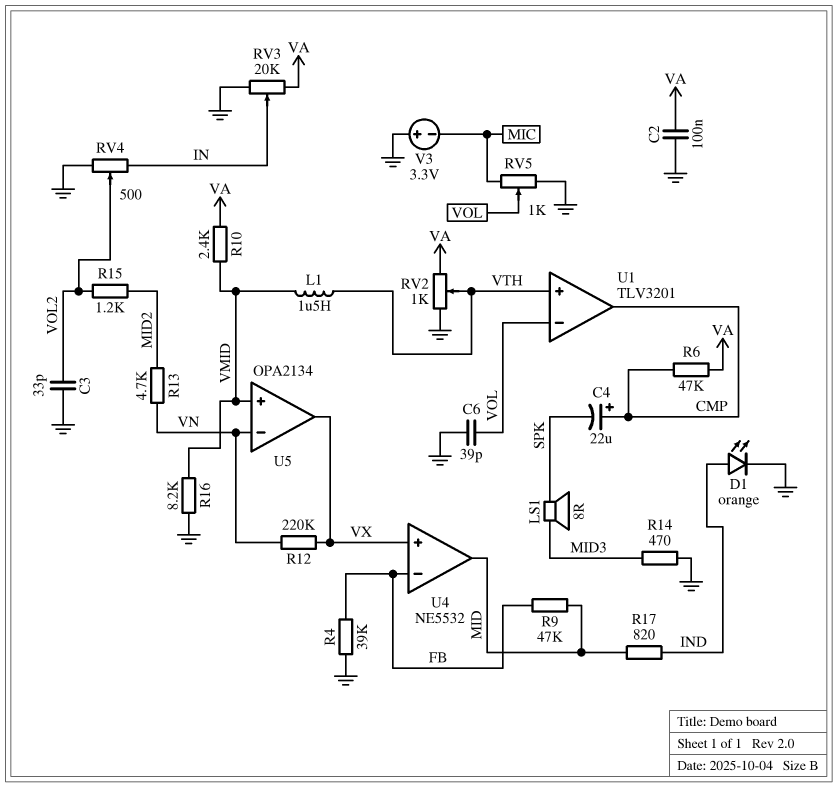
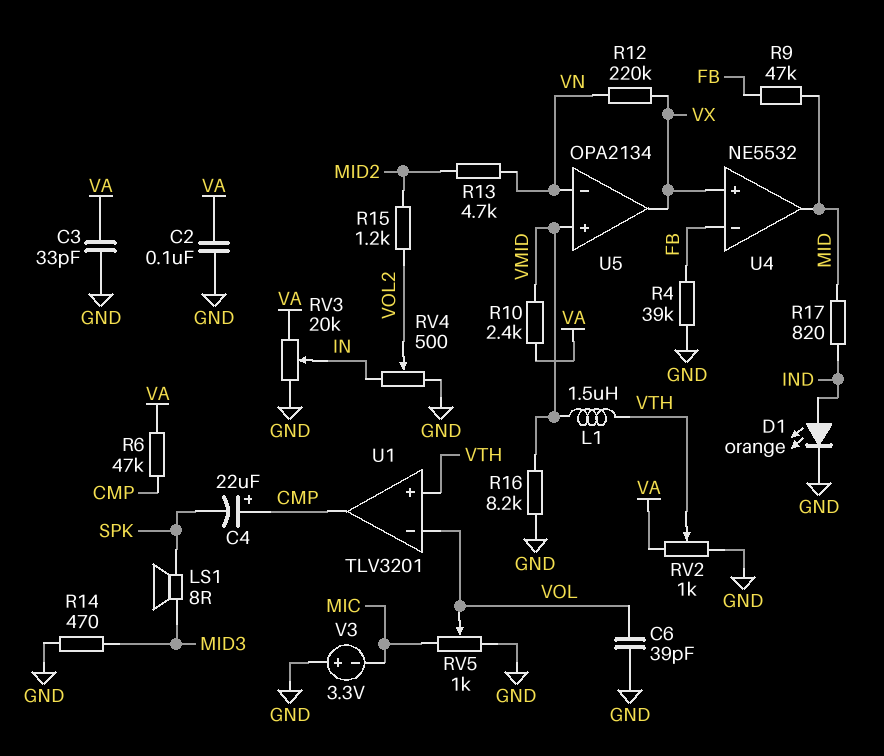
C3: 33pF (GND, VOL2) -> 33pF (GND, VA)

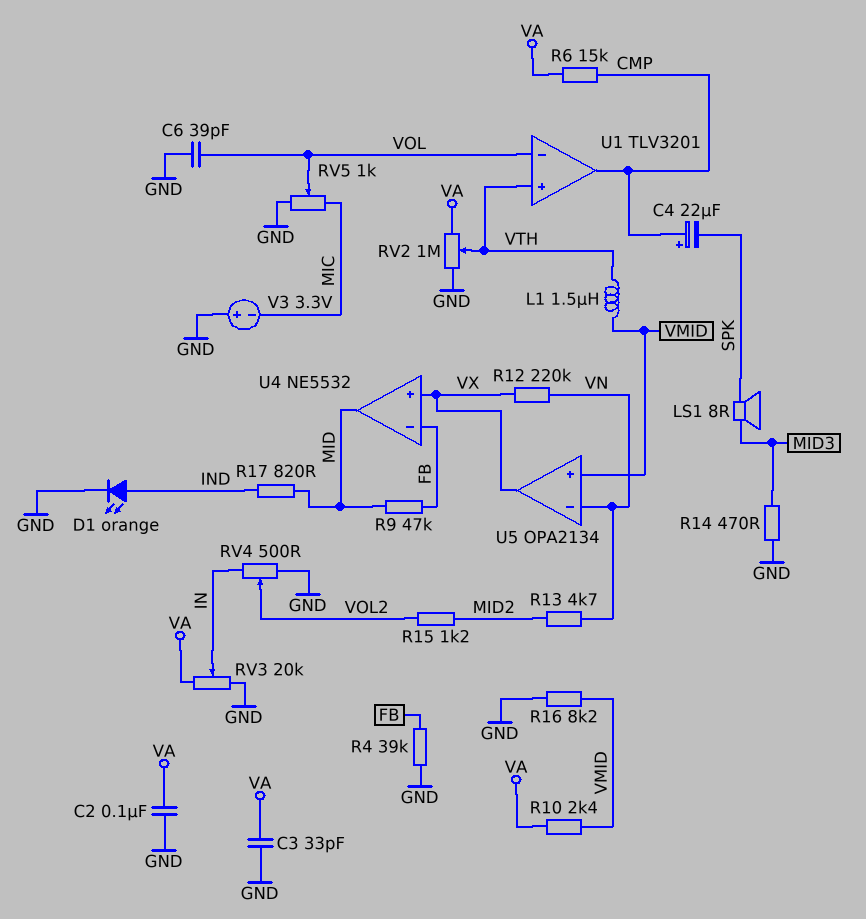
R6: 47k (CMP, VA) -> 15k (CMP, VA)
RV2: 1k (GND, VA, wiper VTH) -> 1M (GND, VA, wiper VTH)

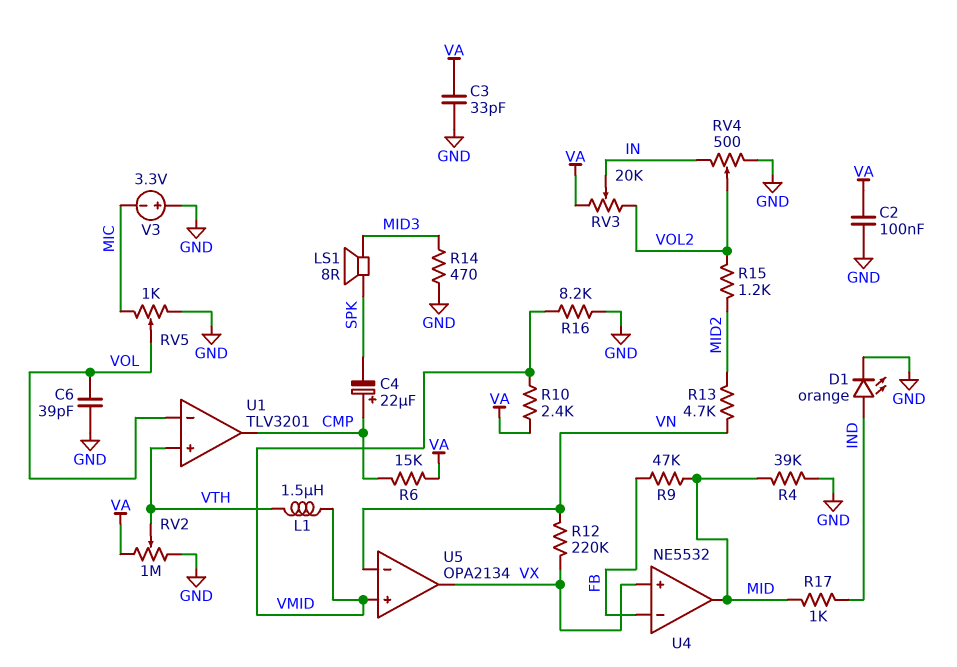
R4: 39k (FB, GND) -> 39k (GND, MID)
R17: 820 (IND, MID) -> 1k (IND, MID)
RV3: 20k (GND, VA, wiper IN) -> 20k (VA, VOL2, wiper IN)

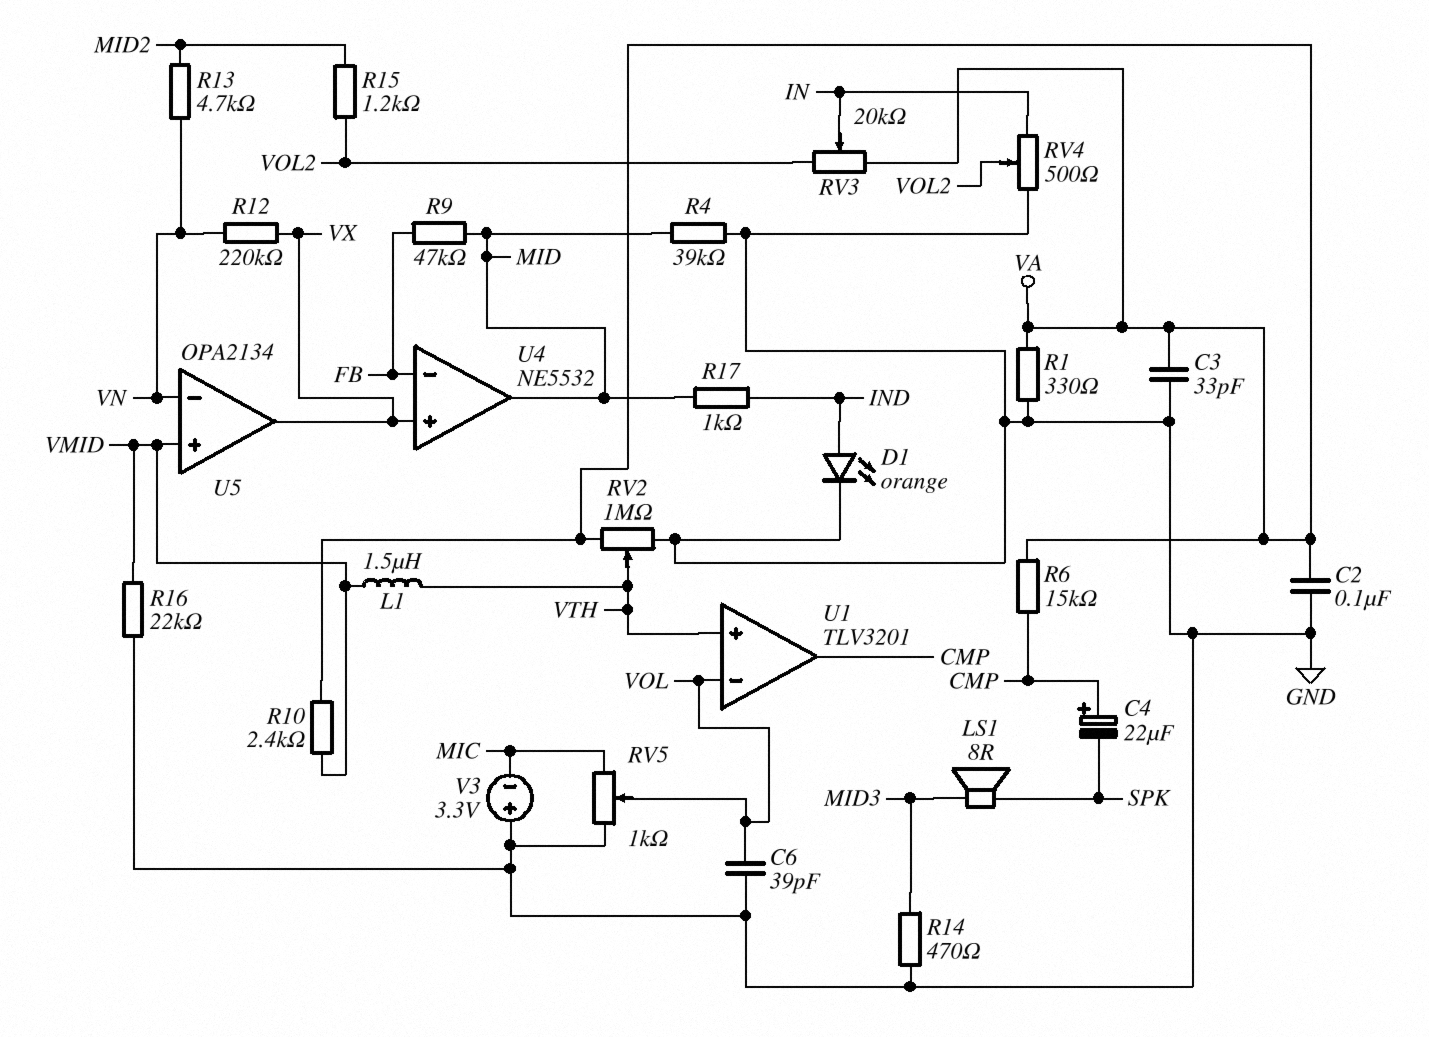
R1: none -> 330 (GND, VA)
R16: 8.2k (GND, VMID) -> 22k (GND, VMID)

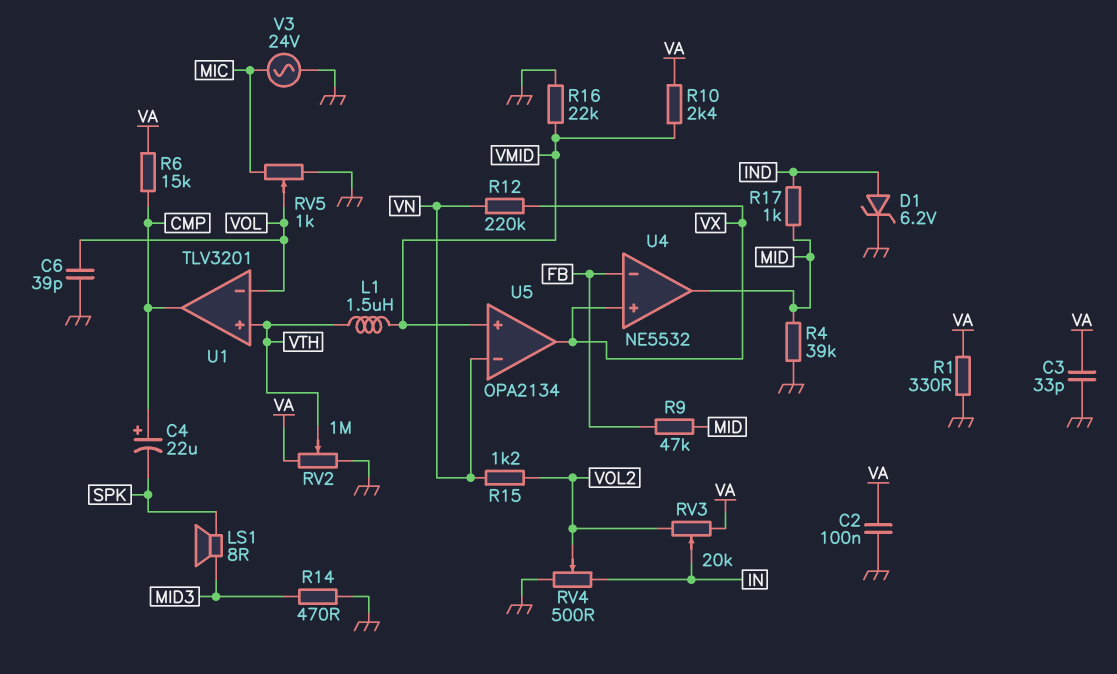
D1: LED orange (A IND, K GND) -> zener 6.2V (A IND, K GND)
R13: 4.7k (MID2, VN) -> none
R15: 1.2k (MID2, VOL2) -> 1.2k (VN, VOL2)
V3: 3.3V (plus GND, minus MIC) -> AC 24V (GND, MIC)

